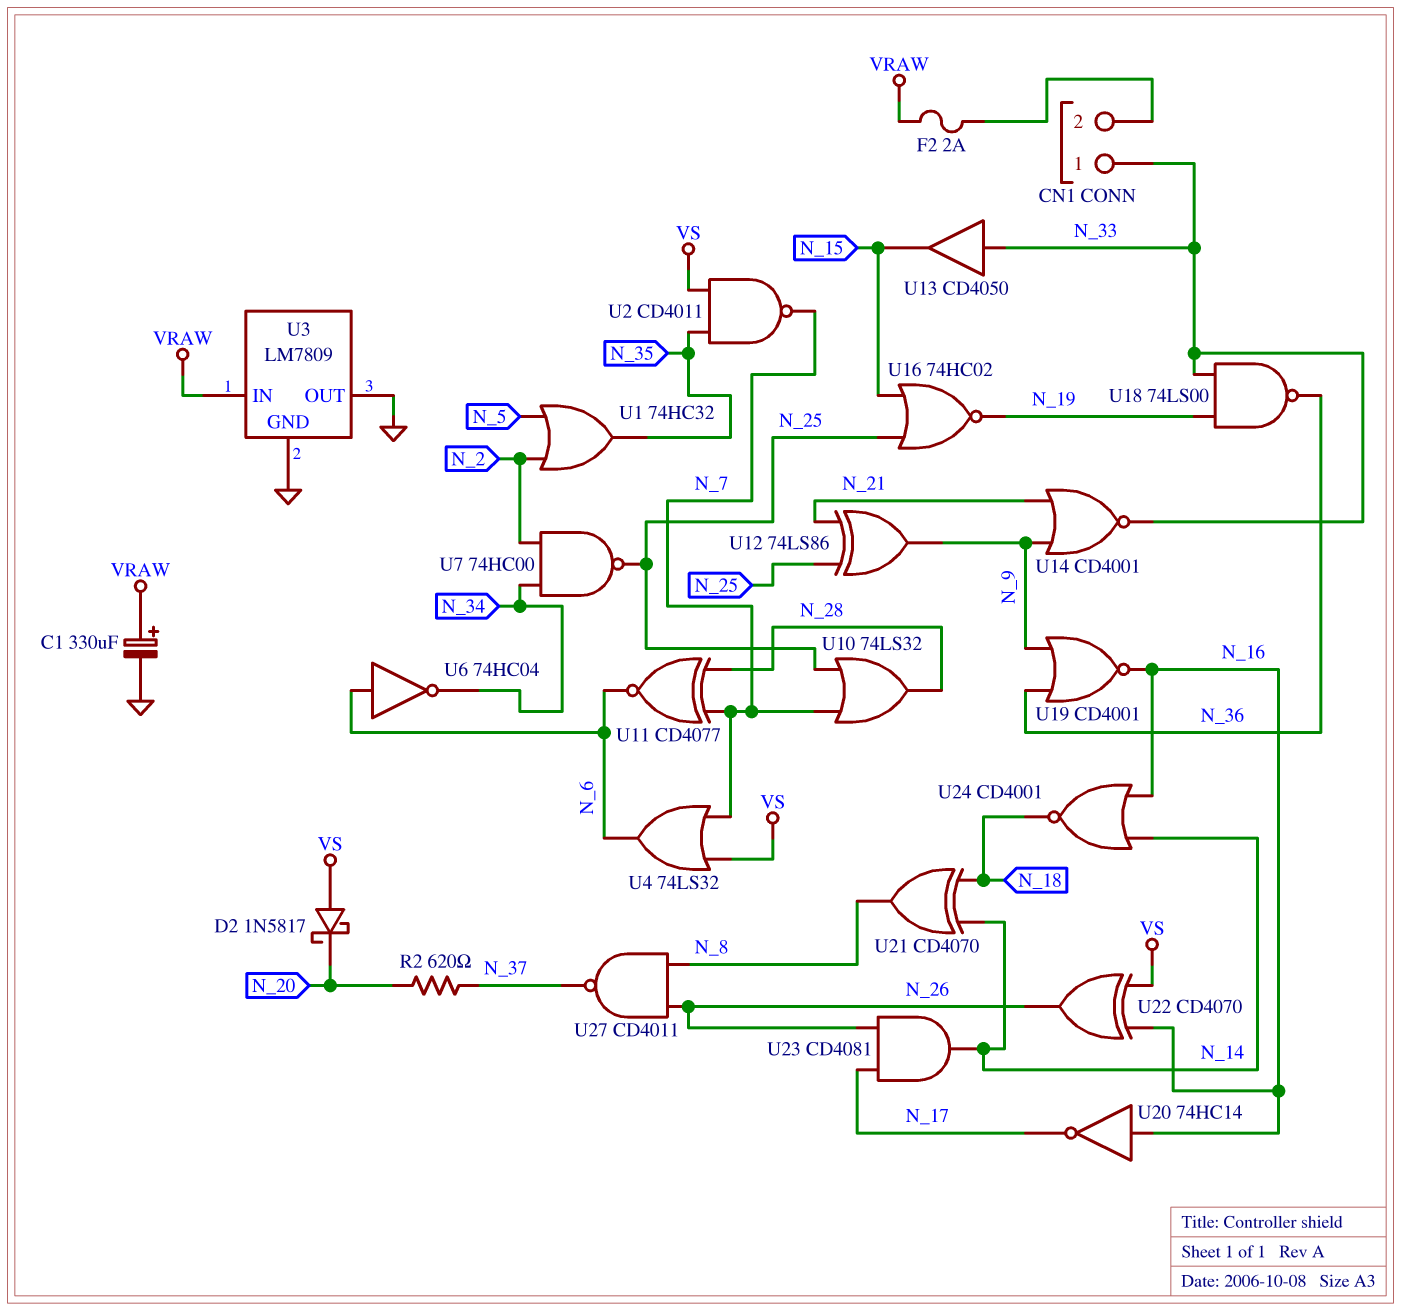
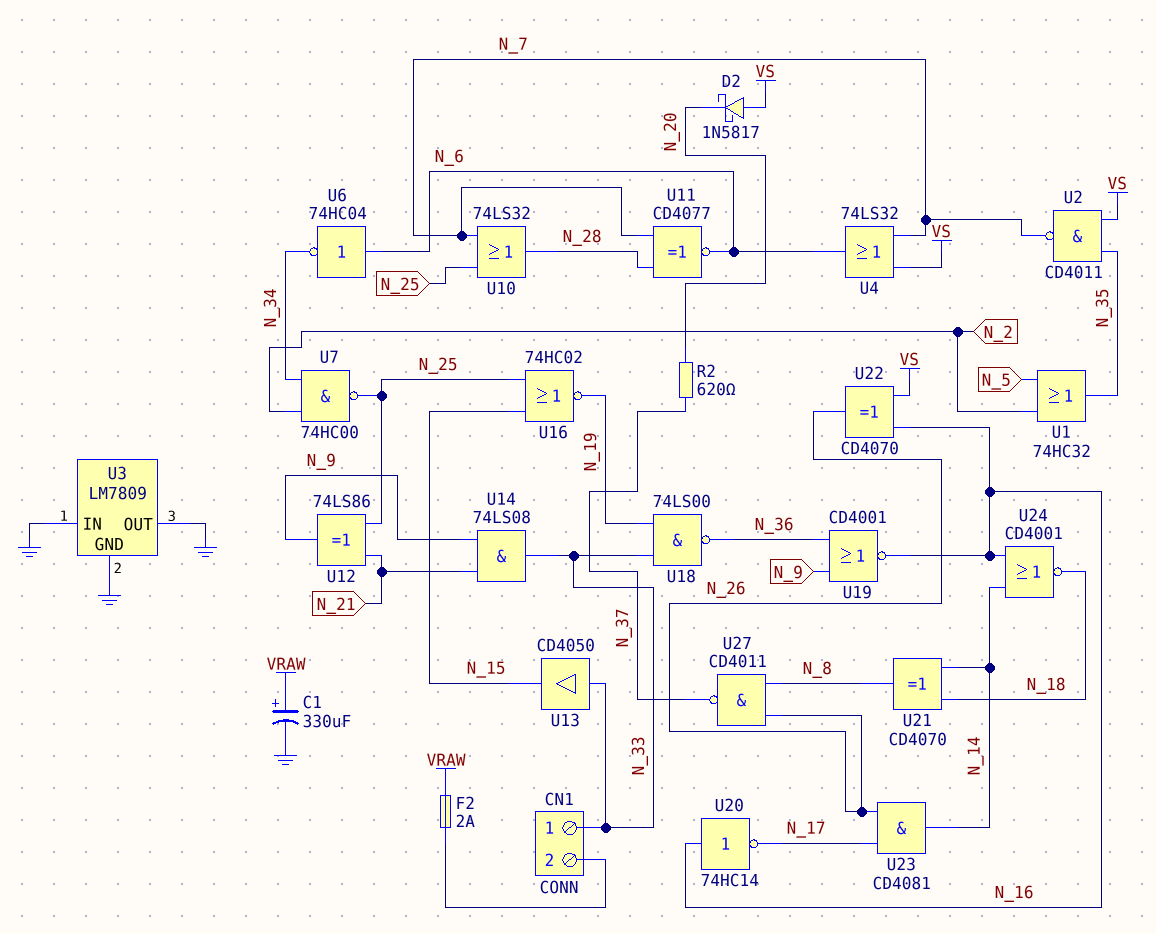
U3 pin IN: VRAW -> GND
U14: NOR CD4001 (in N_9, in N_21, out N_33) -> AND 74LS08 (in N_9, in N_21, out N_33)

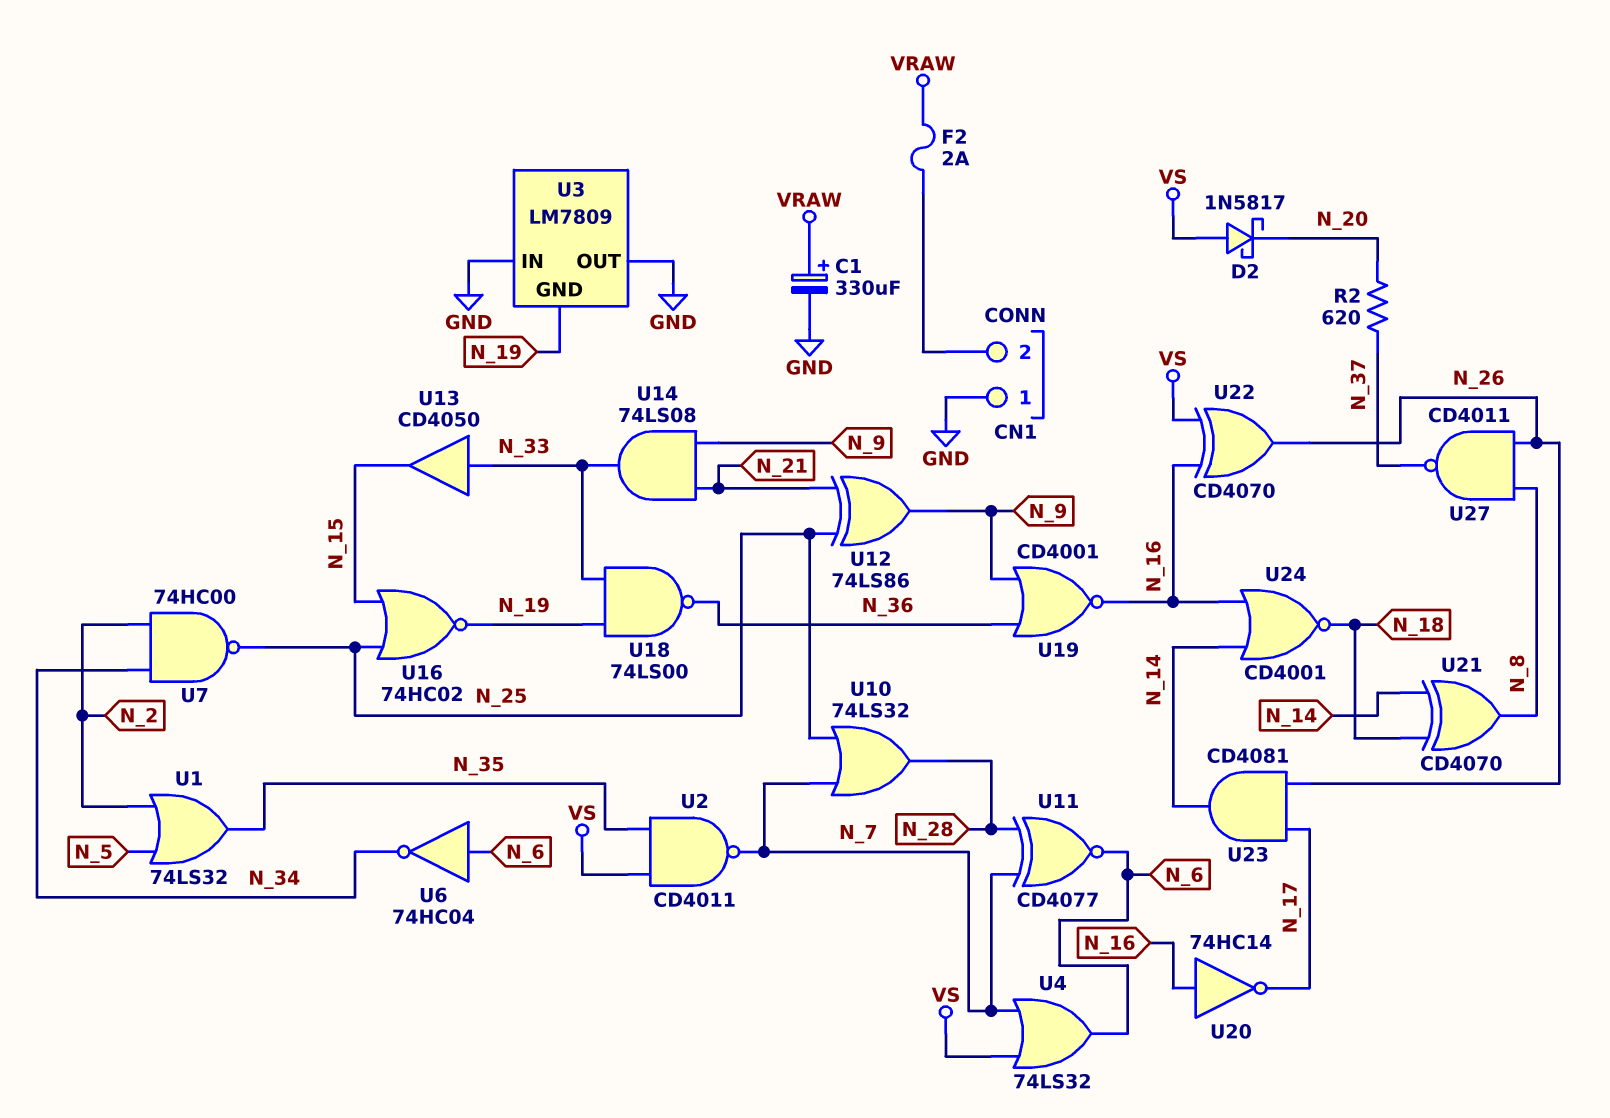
CN1 pin 1: N_33 -> GND
U1: OR 74HC32 (in N_2, in N_5, out N_35) -> OR 74LS32 (in N_2, in N_5, out N_35)
U3 pin GND: GND -> N_19

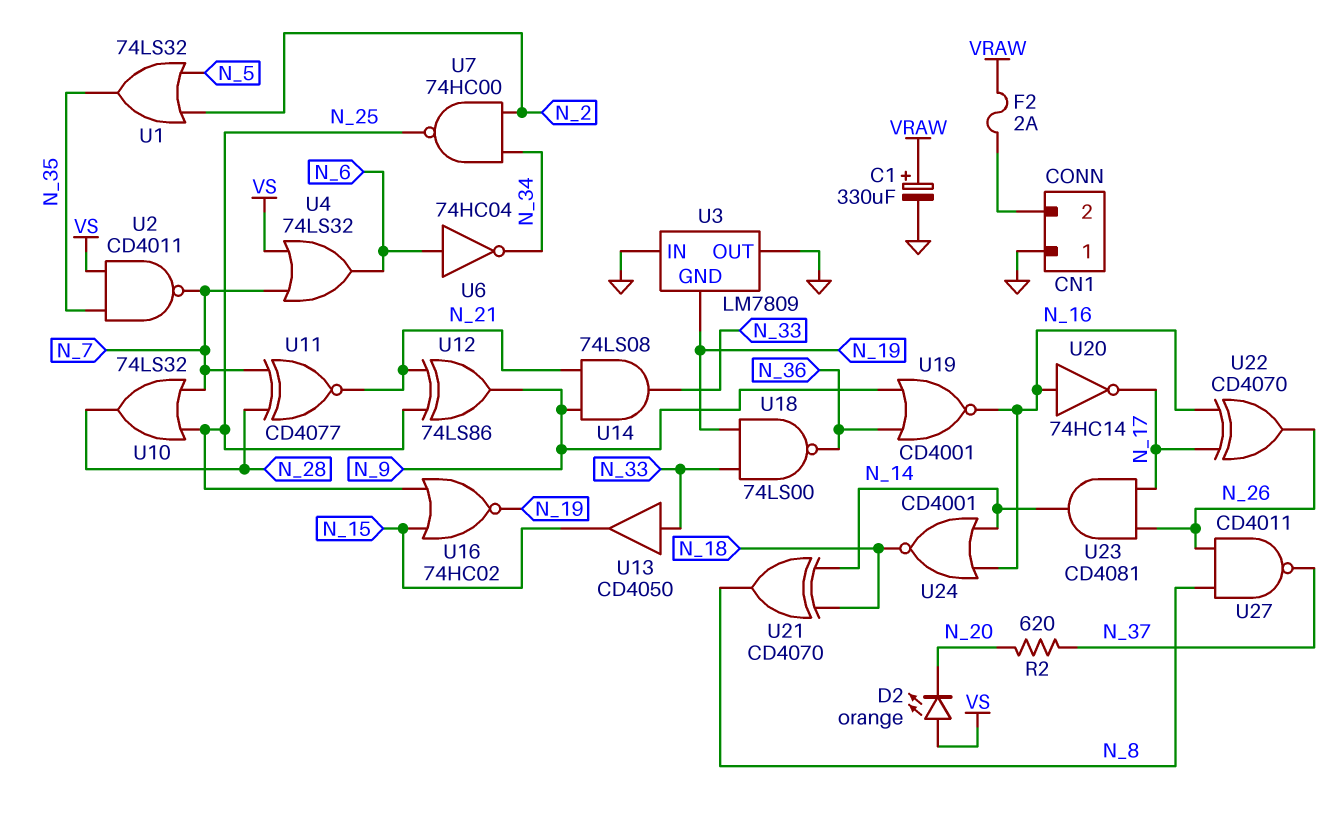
D2: schottky 1N5817 (A VS, K N_20) -> LED orange (A VS, K N_20)
U11: XNOR CD4077 (in N_7, in N_28, out N_6) -> XNOR CD4077 (in N_7, in N_28, out N_21)
U22: XOR CD4070 (in N_16, in VS, out N_26) -> XOR CD4070 (in N_16, in N_17, out N_26)

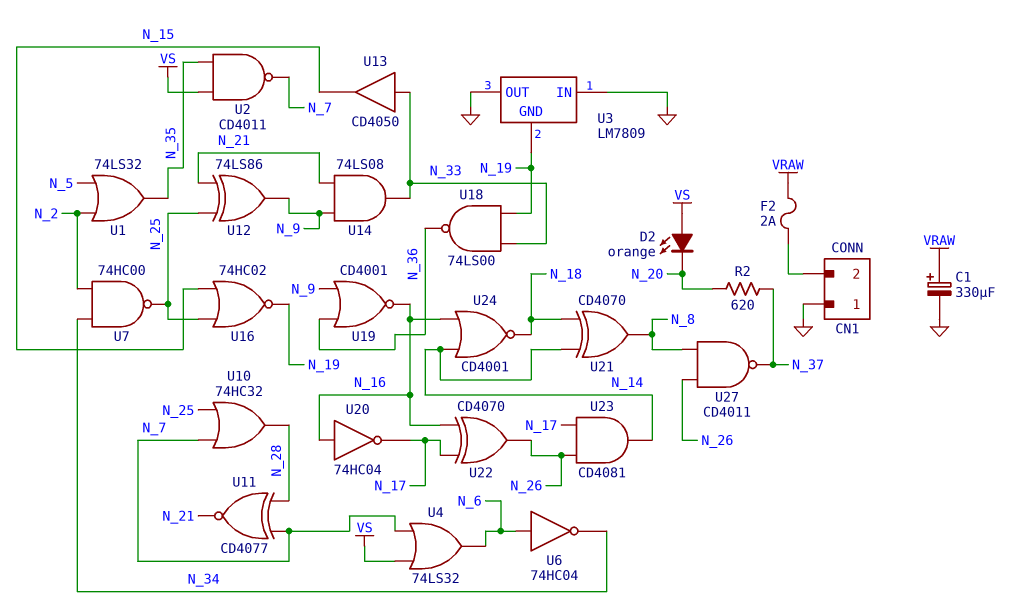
U10: OR 74LS32 (in N_7, in N_25, out N_28) -> OR 74HC32 (in N_7, in N_25, out N_28)
U20: NOT 74HC14 (in N_16, out N_17) -> NOT 74HC04 (in N_16, out N_17)

